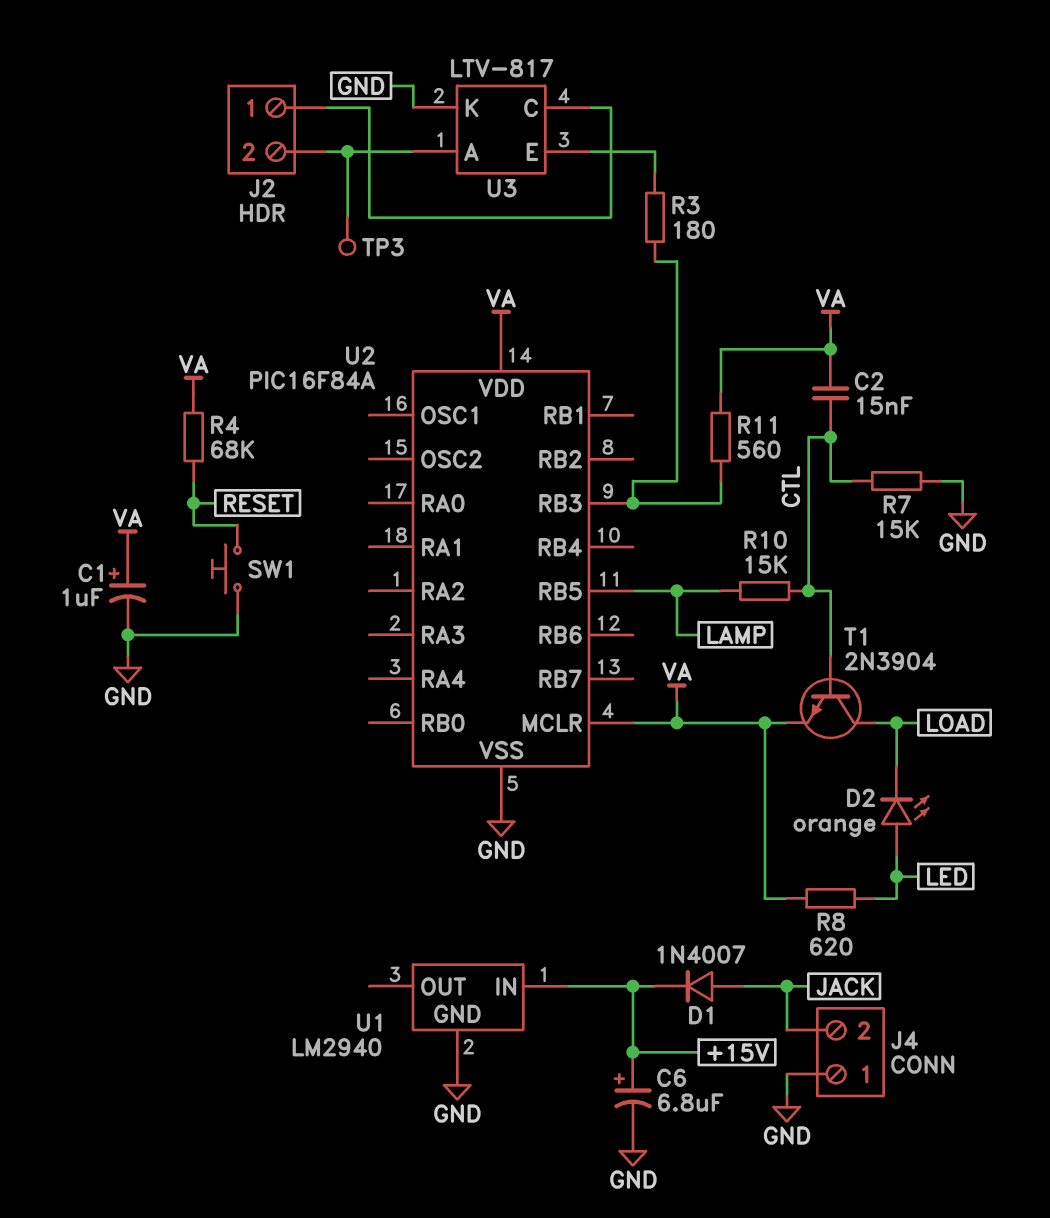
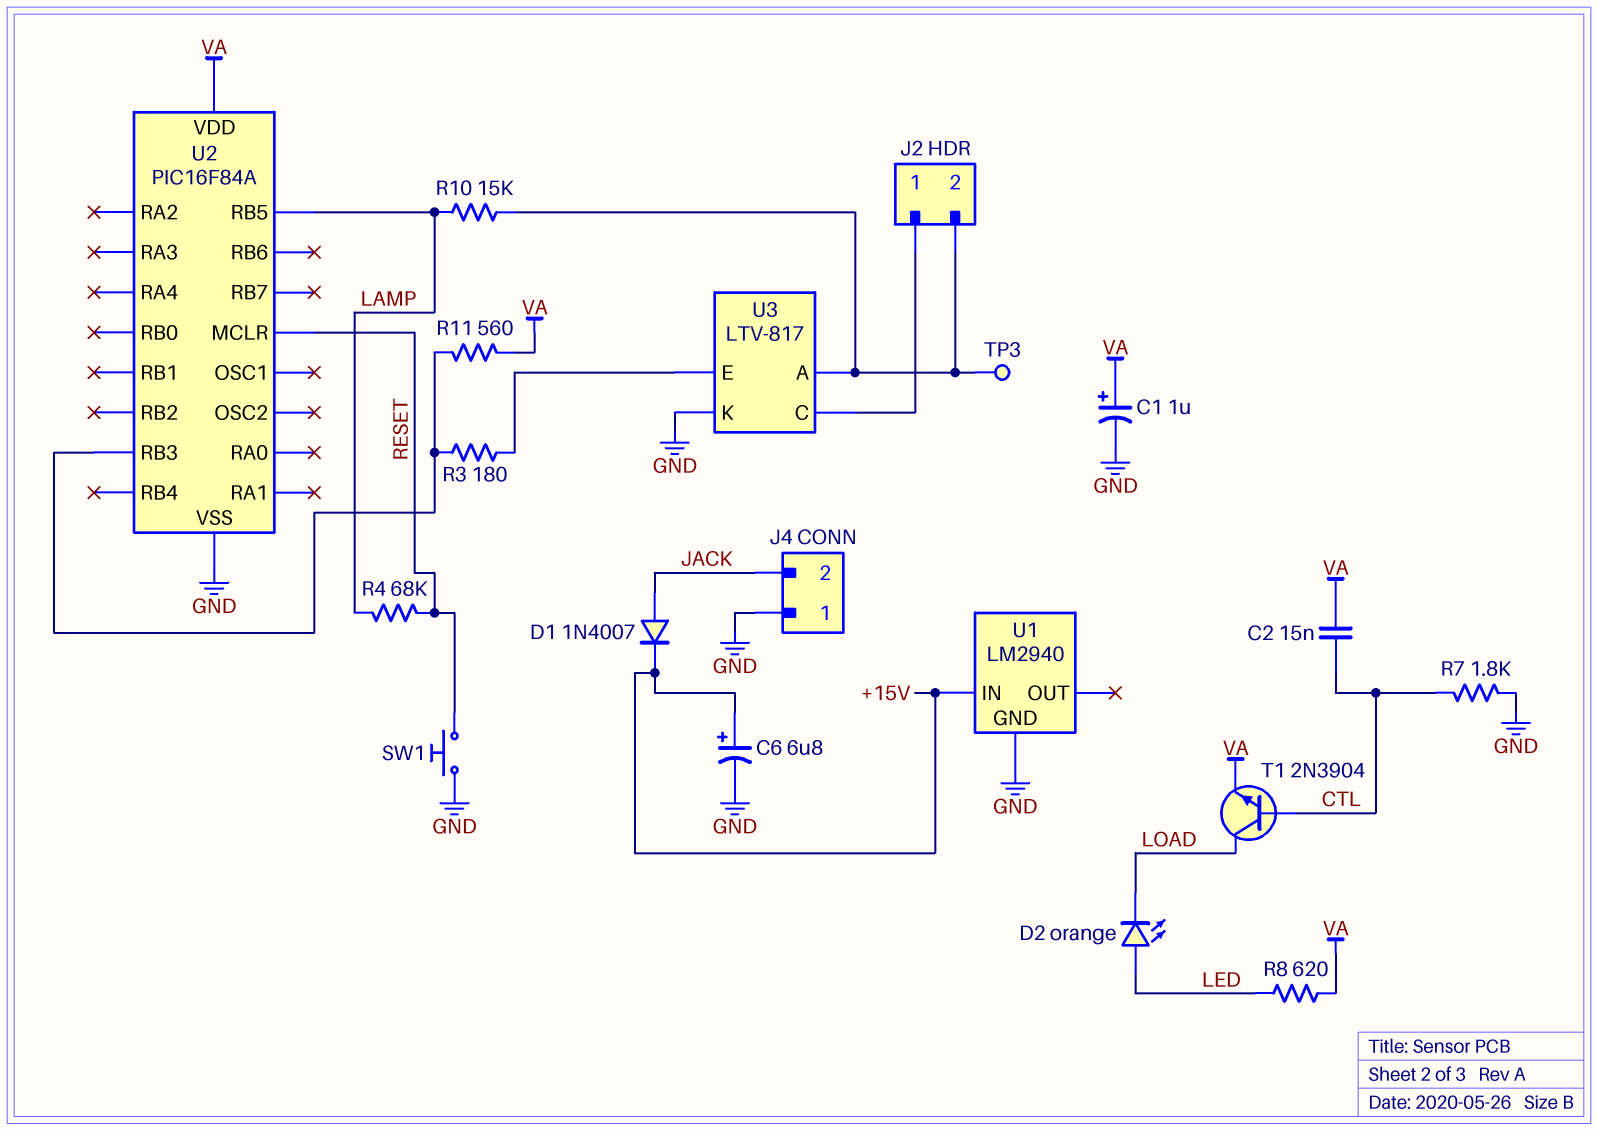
R4: 68k (RESET, VA) -> 68k (LAMP, RESET)
R7: 15k (CTL, GND) -> 1.8k (CTL, GND)
R10: 15k (CTL, LAMP) -> 15k (J2/2, LAMP)
U2 pin MCLR: VA -> RESET

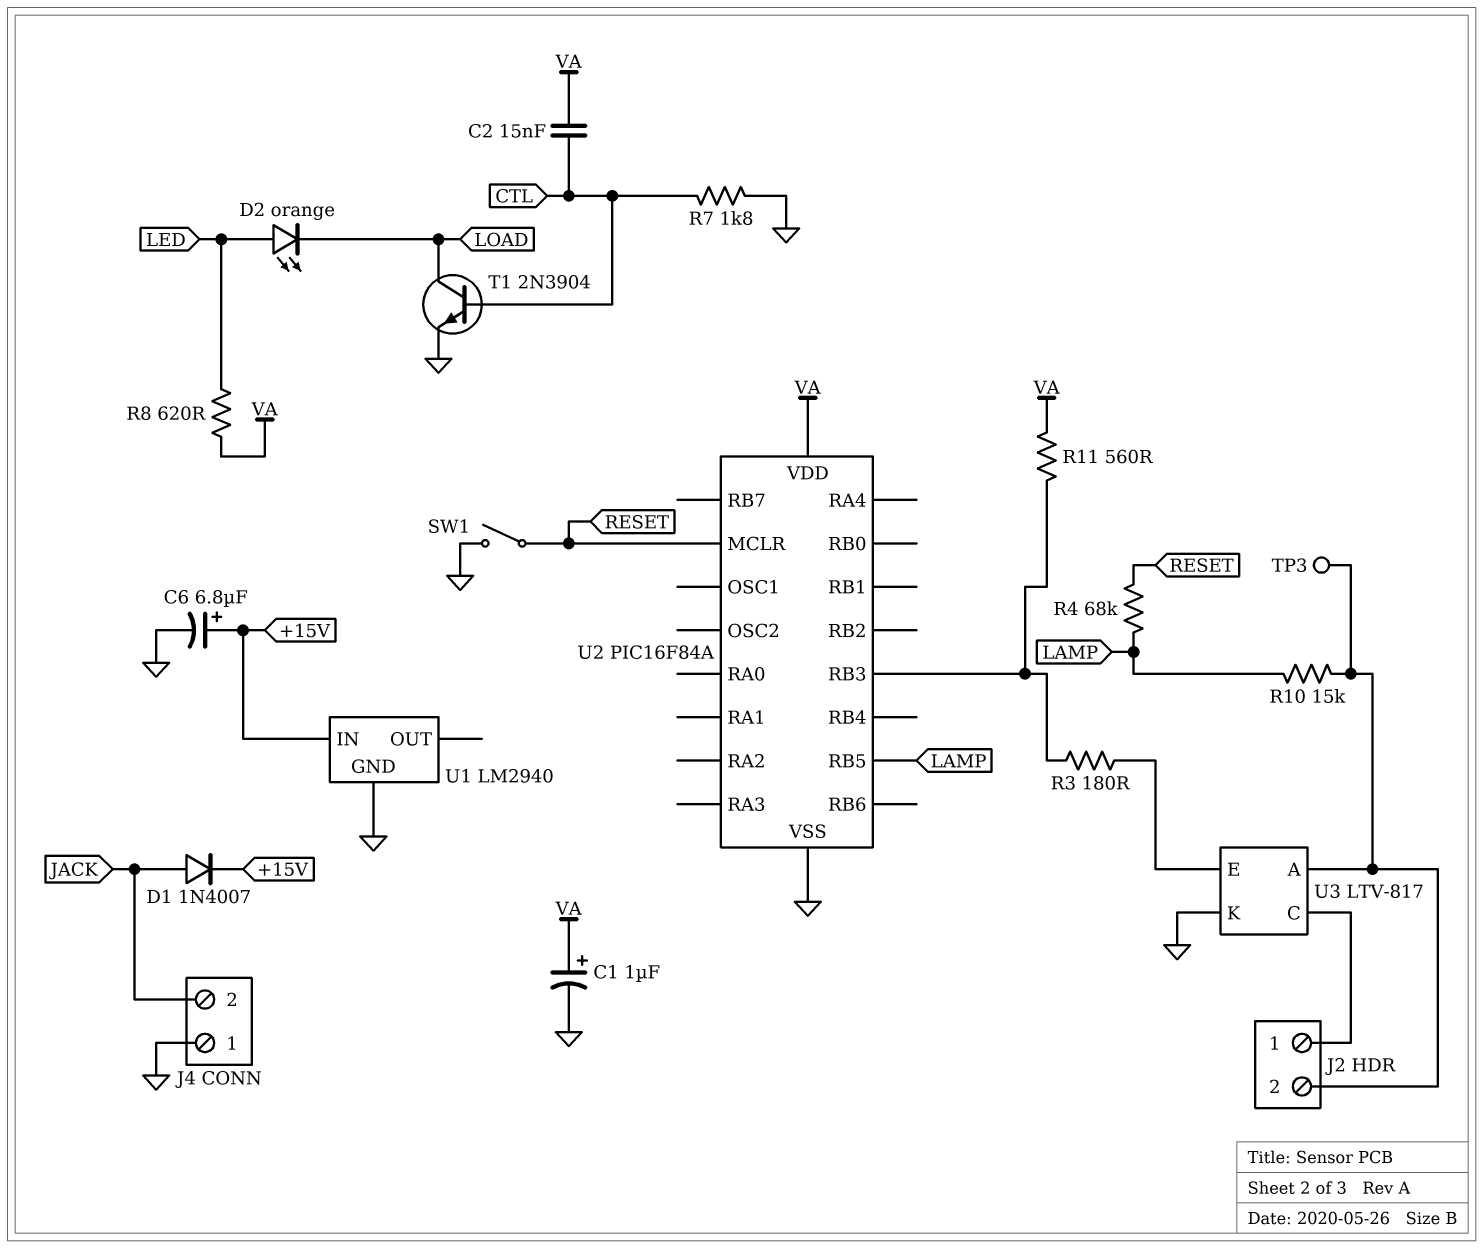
SW1: button (GND, RESET) -> switch (GND, RESET)
T1: NPN 2N3904 (B CTL, C LOAD, E VA) -> NPN 2N3904 (B CTL, C LOAD, E GND)

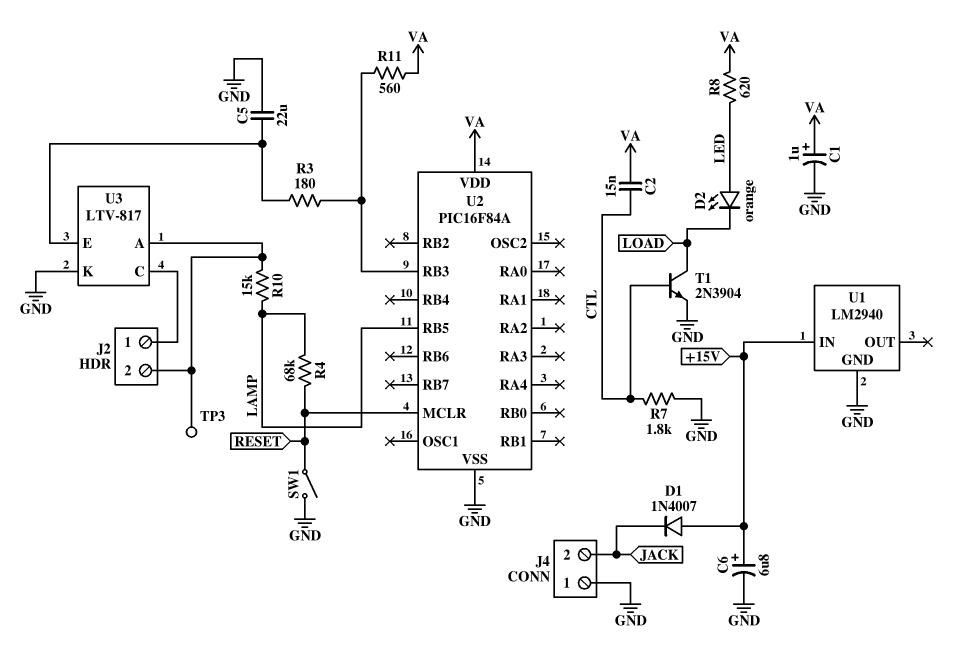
C5: none -> 22uF (GND, U3/E)
D1: diode 1N4007 (A JACK, K +15V) -> diode 1N4007 (A +15V, K JACK)

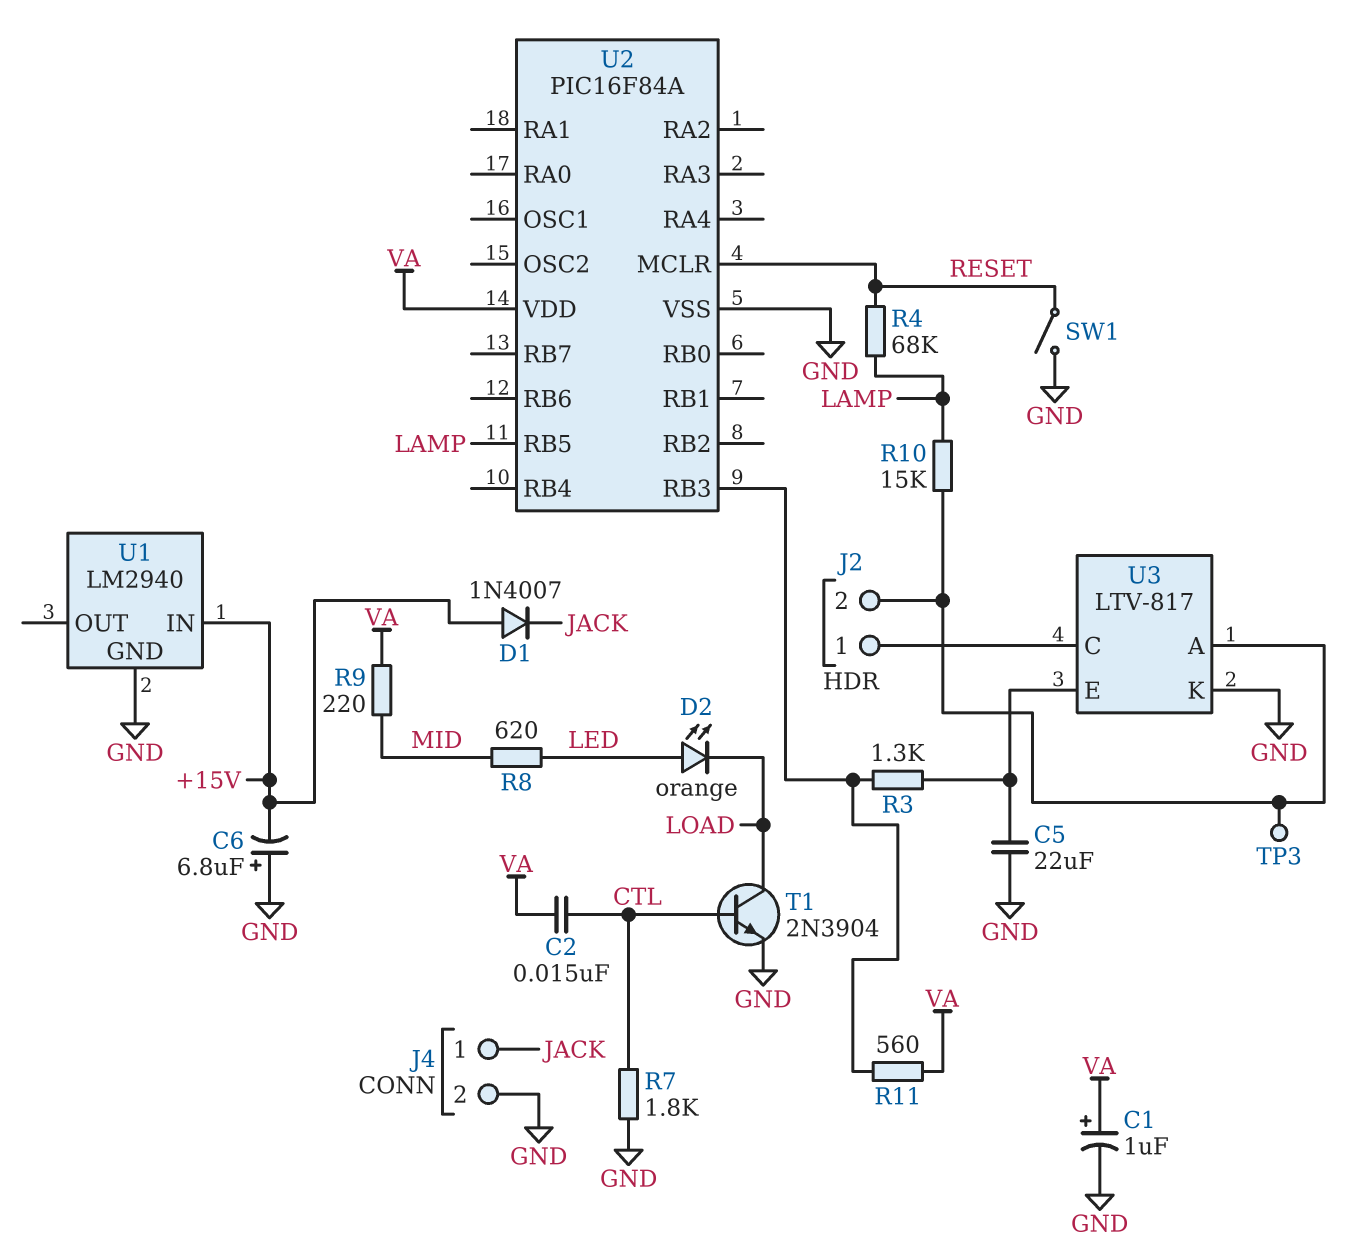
C6: 6.8uF (plus +15V, minus GND) -> 6.8uF (plus GND, minus +15V)
J4 pin 1: GND -> JACK
J4 pin 2: JACK -> GND
R3: 180 (U2/RB3, U3/E) -> 1.3k (U2/RB3, U3/E)
R8: 620 (LED, VA) -> 620 (LED, MID)
R9: none -> 220 (MID, VA)

